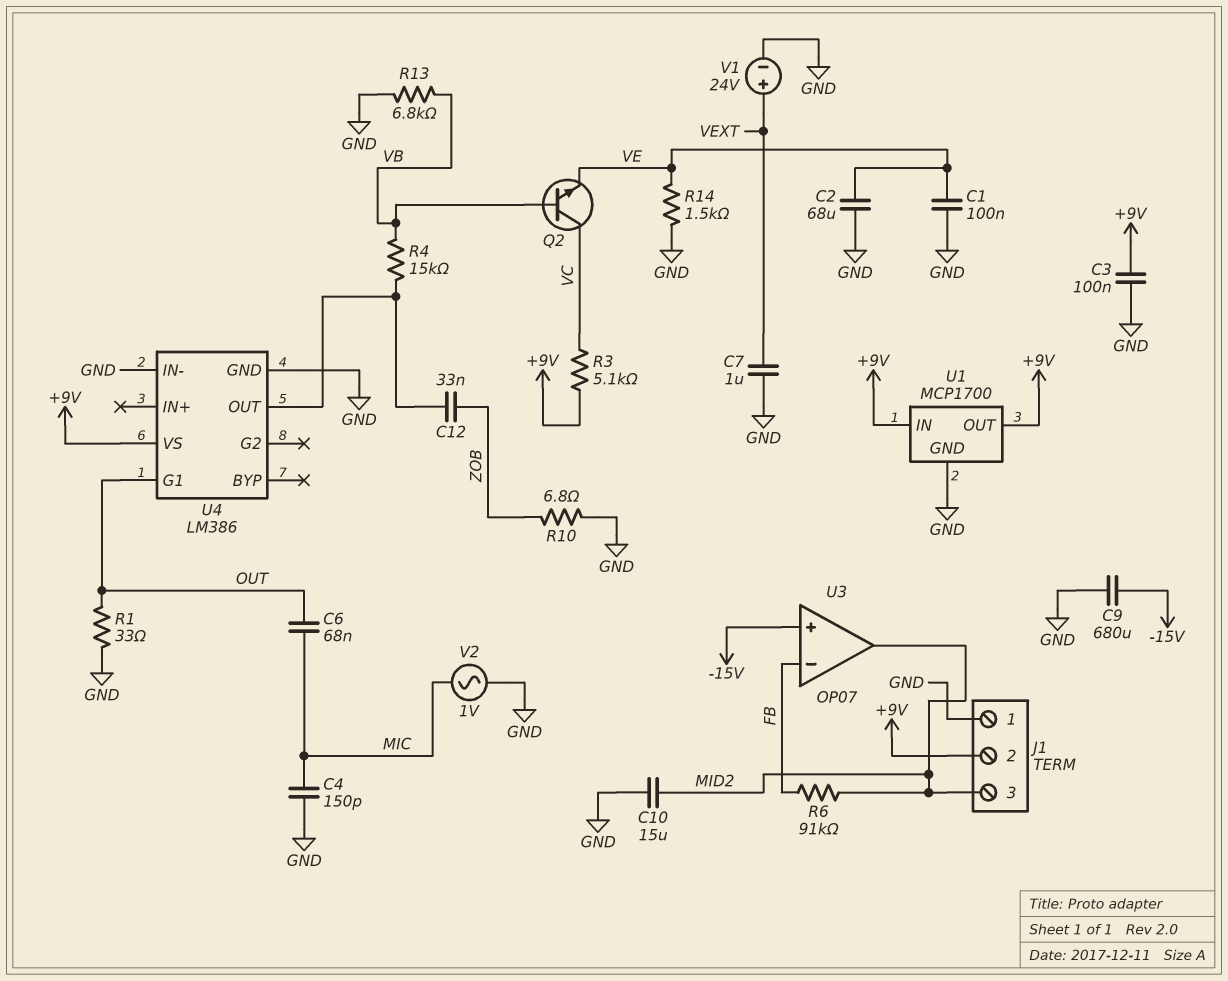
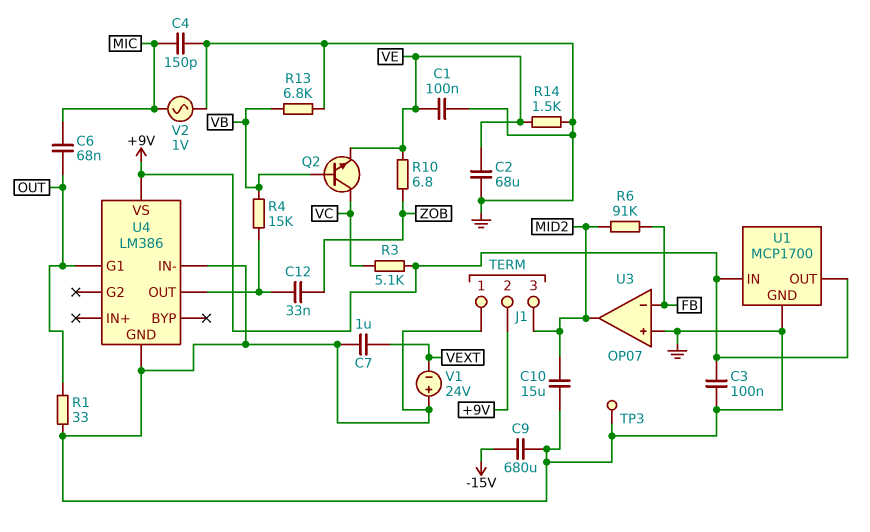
R10: 6.8 (GND, ZOB) -> 6.8 (VE, ZOB)
TP3: none -> test point (GND)
U3 pin in+: -15V -> GND
V1: 24V (plus VEXT, minus GND) -> 24V (plus GND, minus VEXT)

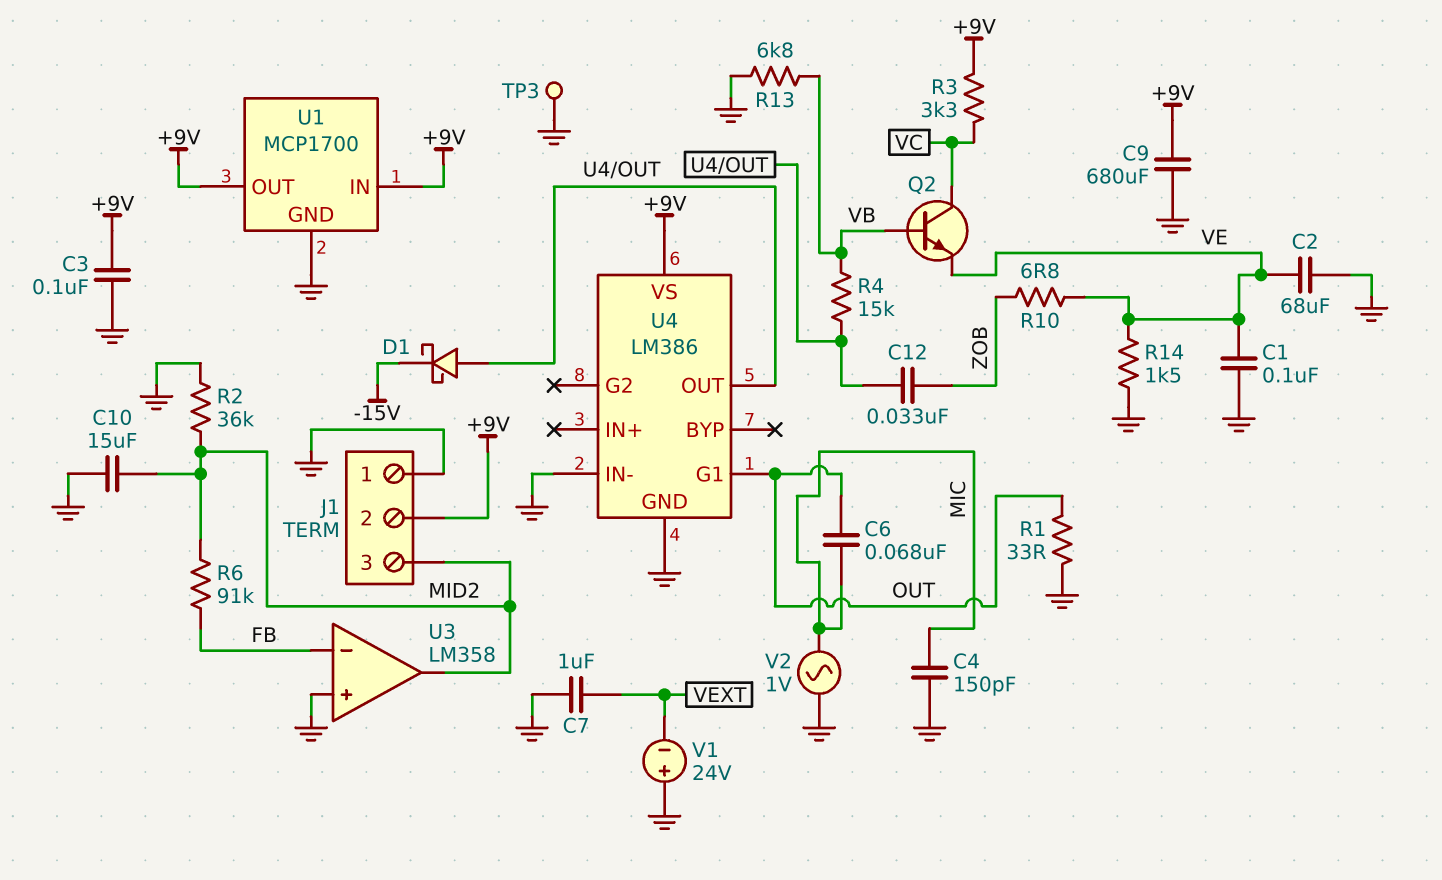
C9: 680uF (-15V, GND) -> 680uF (+9V, GND)
D1: none -> schottky (A U4/OUT, K -15V)
R2: none -> 36k (GND, MID2)
R3: 5.1k (+9V, VC) -> 3.3k (+9V, VC)
U3: OP07 -> LM358

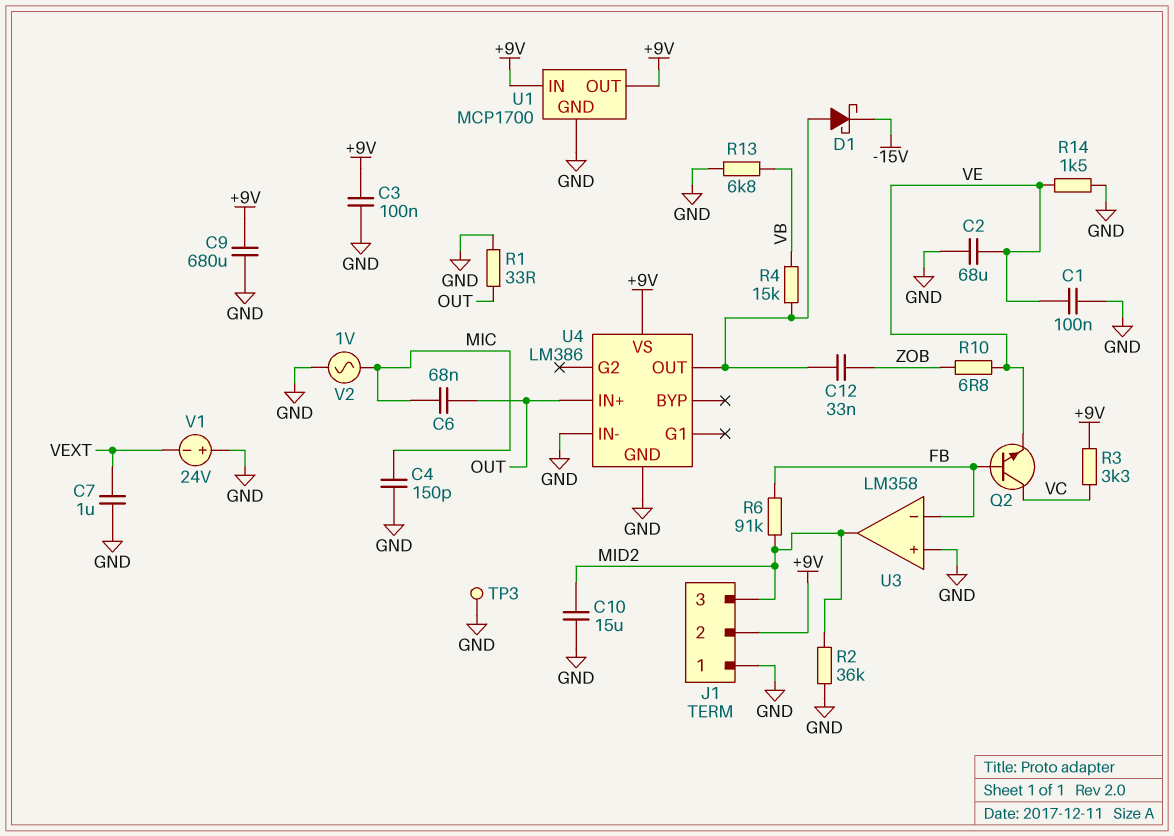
Q2: NPN (B VB, C VC, E VE) -> NPN (B FB, C VC, E VE)
U4 pin G1: OUT -> none
U4 pin IN+: none -> OUT

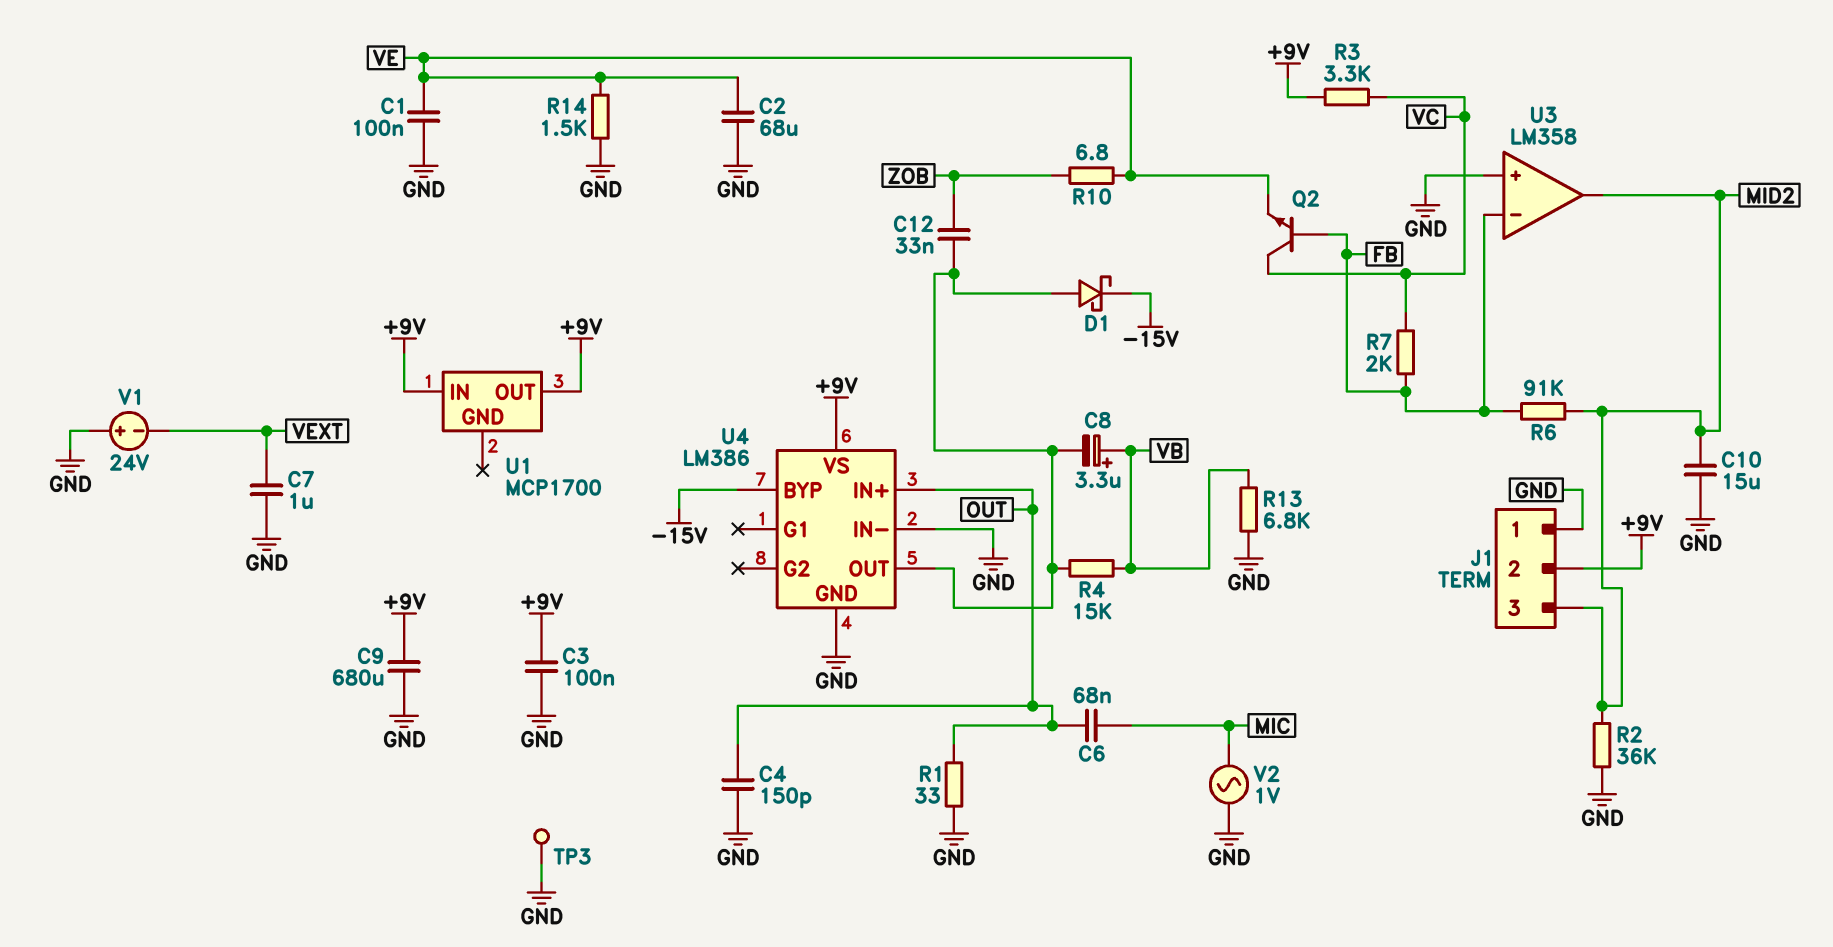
C4: 150pF (GND, MIC) -> 150pF (GND, OUT)
C8: none -> 3.3uF (plus VB, minus U4/OUT)
R7: none -> 2k (FB, VC)
U1 pin GND: GND -> none
U4 pin BYP: none -> -15V

